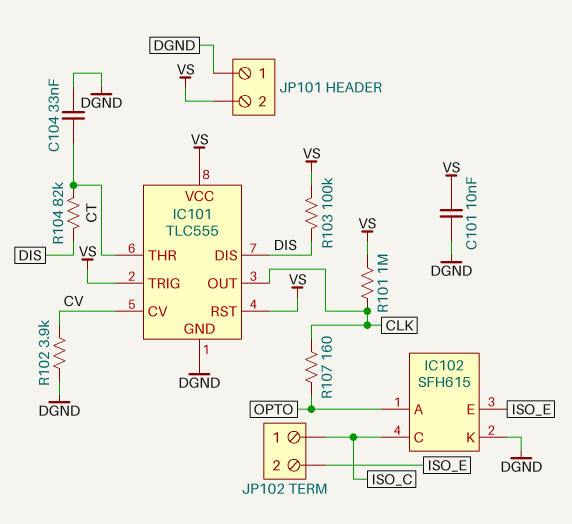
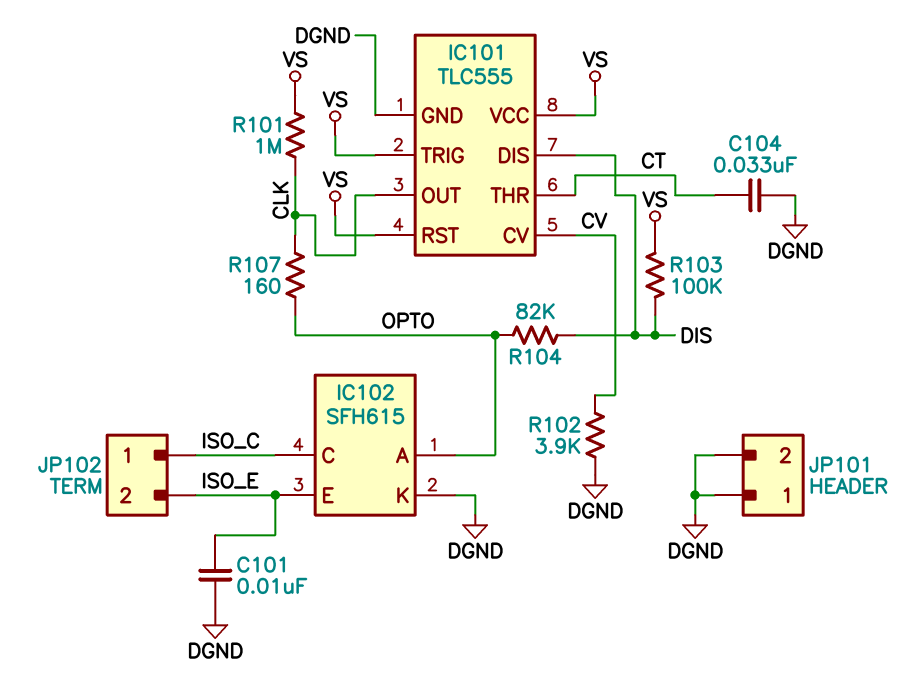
C101: 10nF (DGND, VS) -> 10nF (DGND, ISO_E)
JP101 pin 2: VS -> DGND
R104: 82k (CT, DIS) -> 82k (DIS, OPTO)

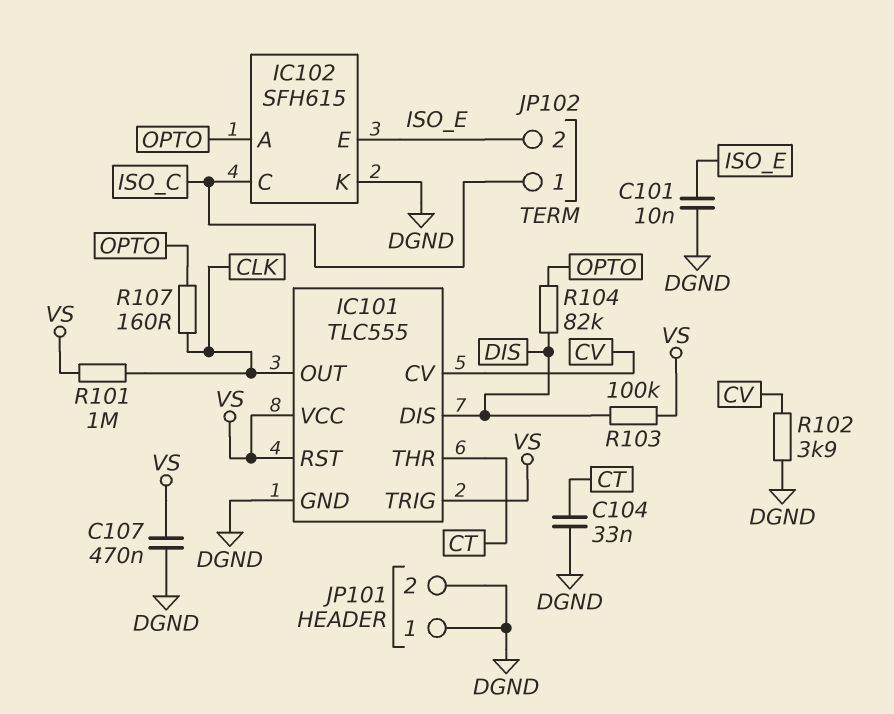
C107: none -> 470nF (DGND, VS)

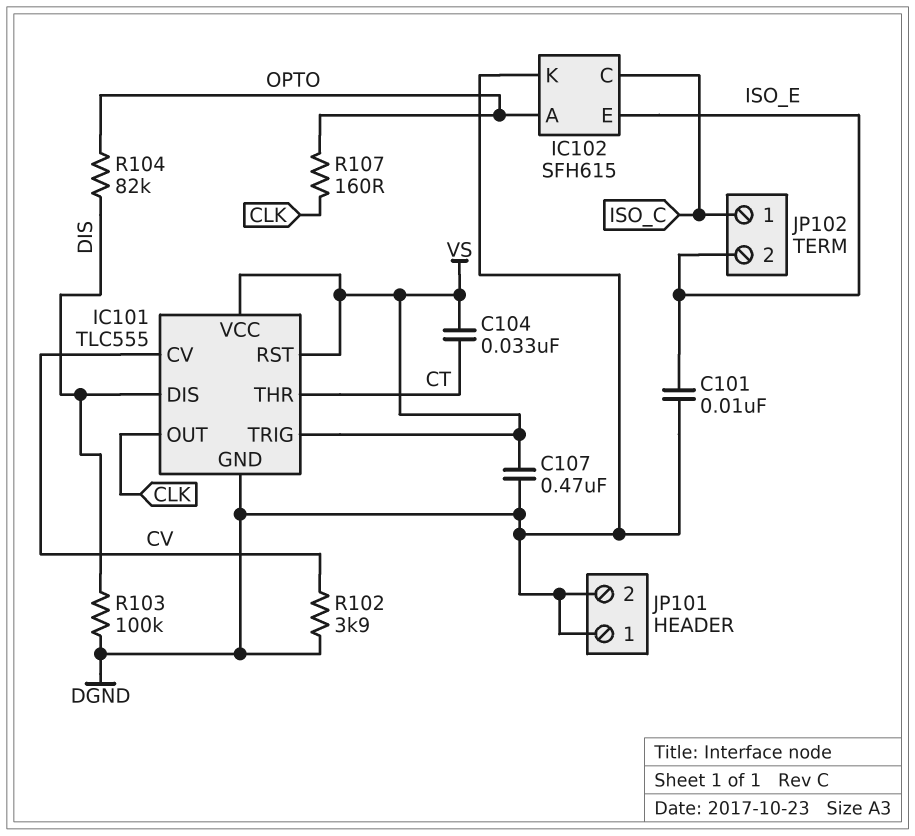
C104: 33nF (CT, DGND) -> 33nF (CT, VS)
R101: 1M (CLK, VS) -> none
R103: 100k (DIS, VS) -> 100k (DGND, DIS)

